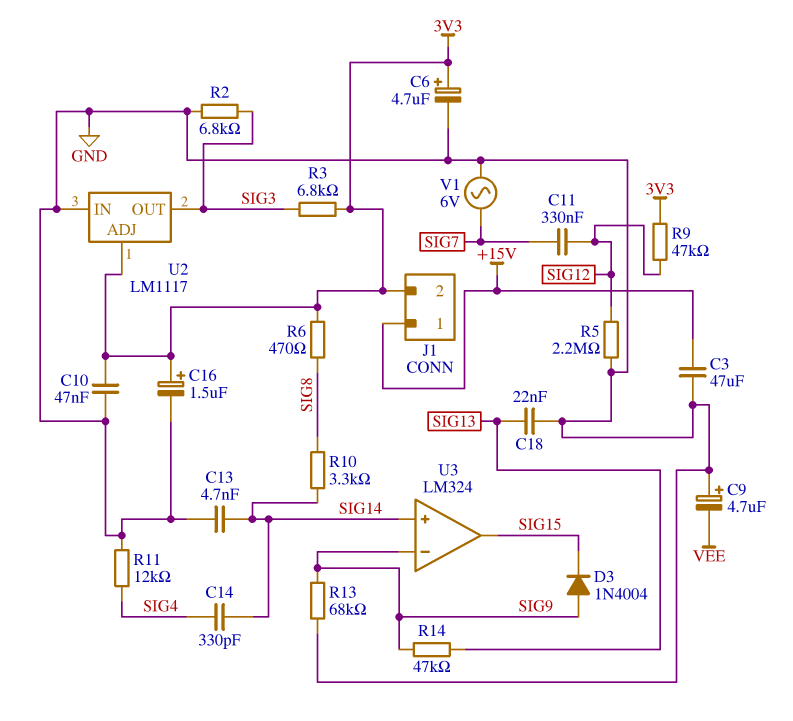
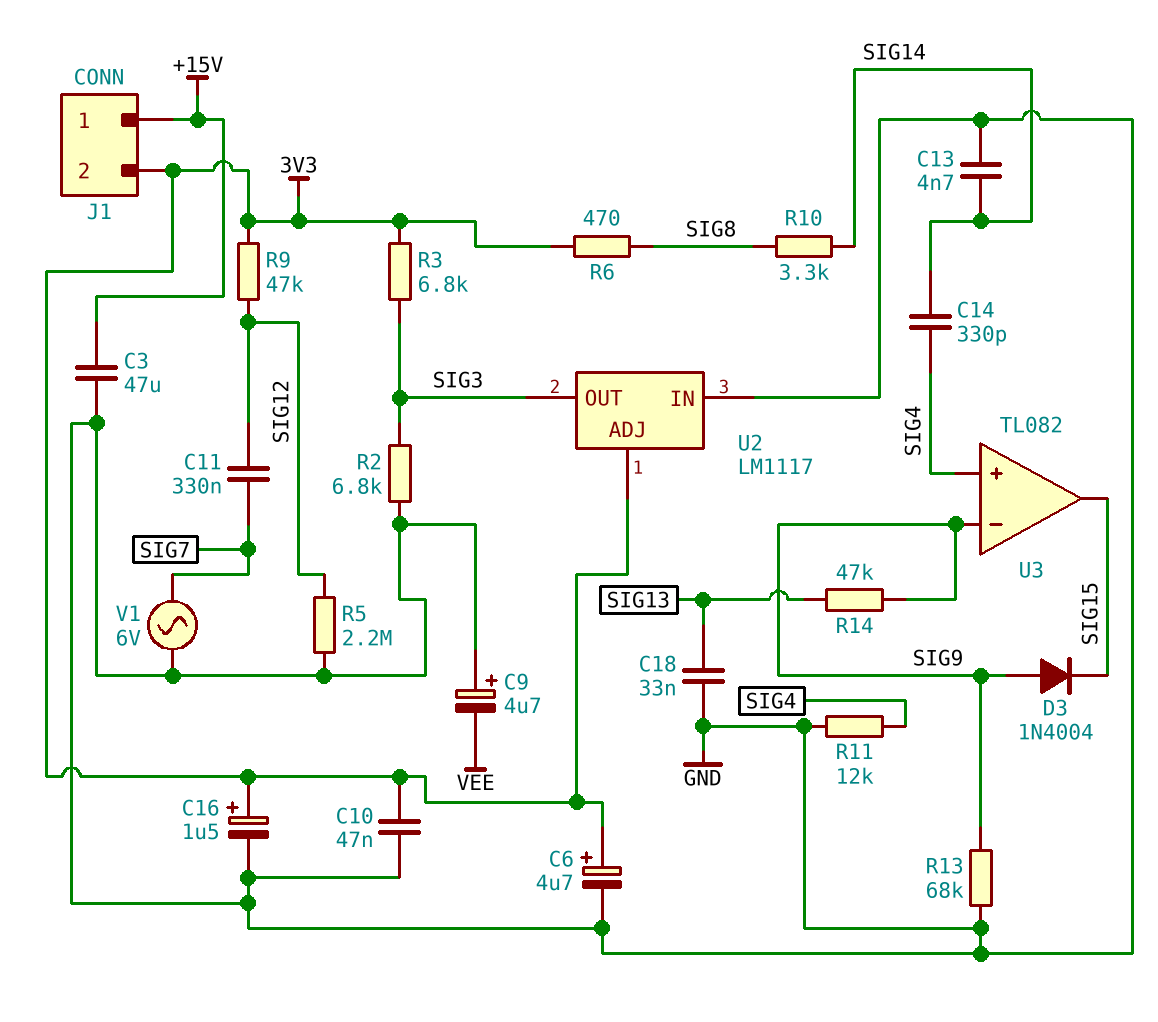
C18: 22nF (GND, SIG13) -> 33nF (GND, SIG13)
U3: LM324 -> TL082
U3 pin in+: SIG14 -> SIG4

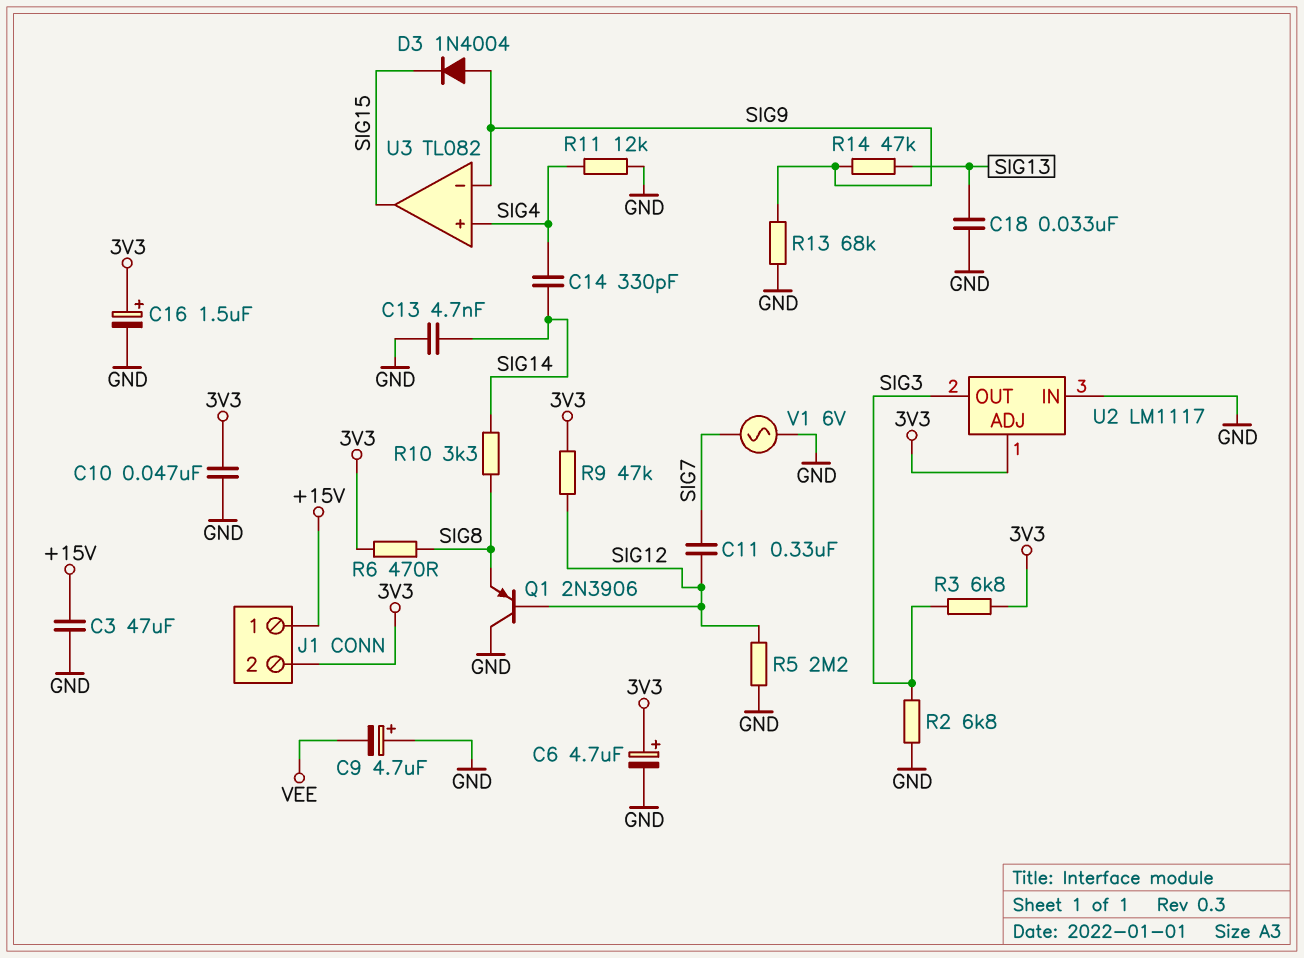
Q1: none -> PNP 2N3906 (B SIG12, C GND, E SIG8)

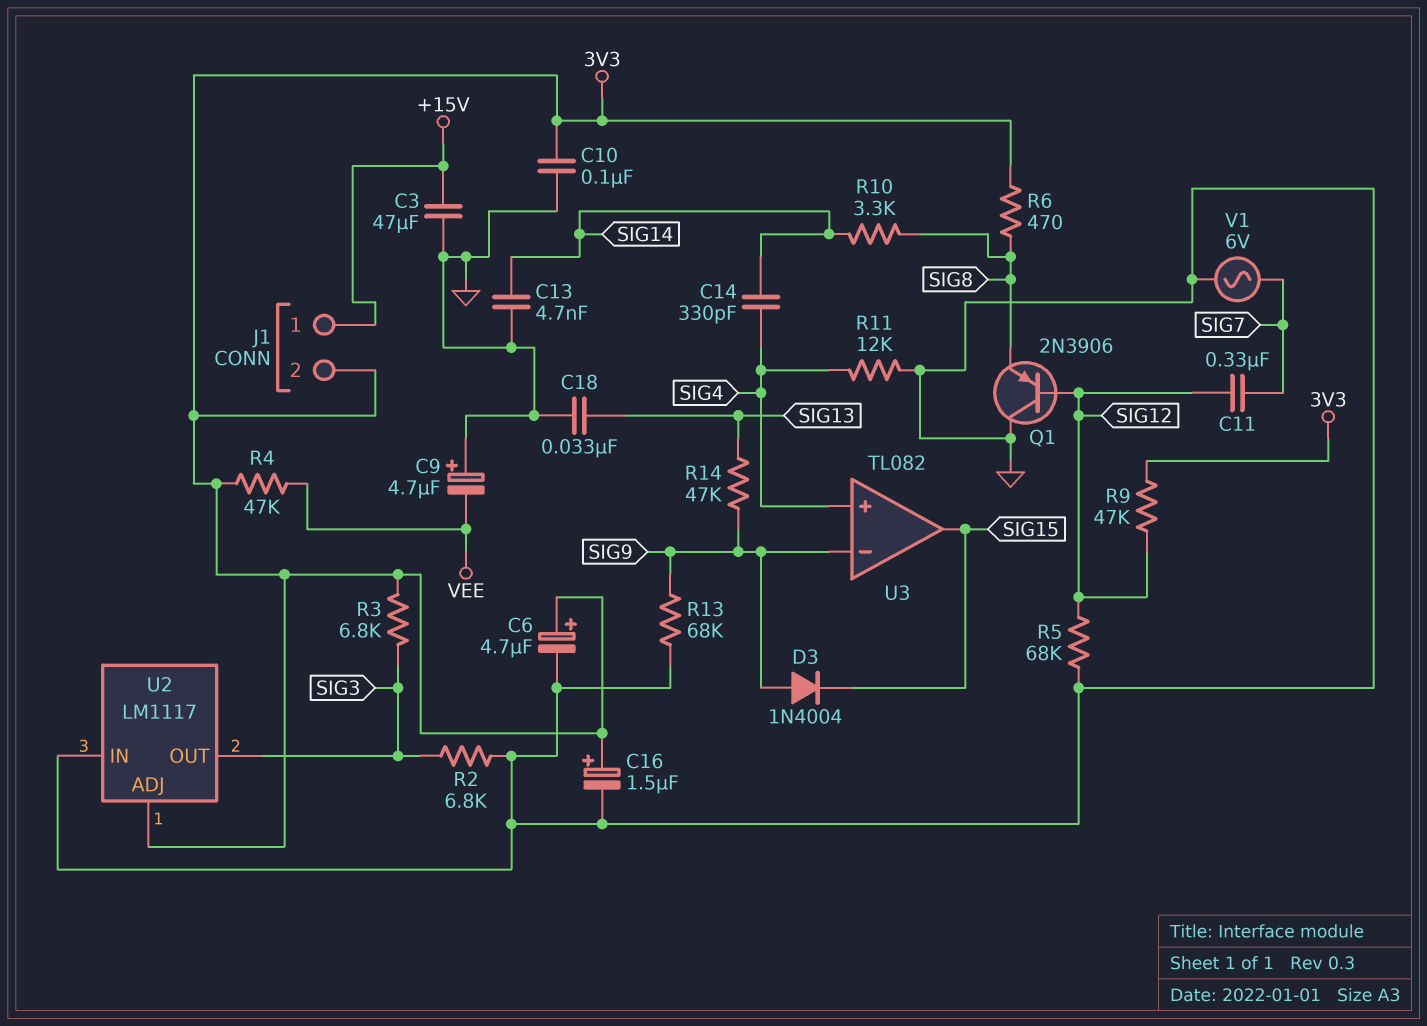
C10: 47nF (3V3, GND) -> 100nF (3V3, GND)
R4: none -> 47k (3V3, VEE)
R5: 2.2M (GND, SIG12) -> 68k (GND, SIG12)

